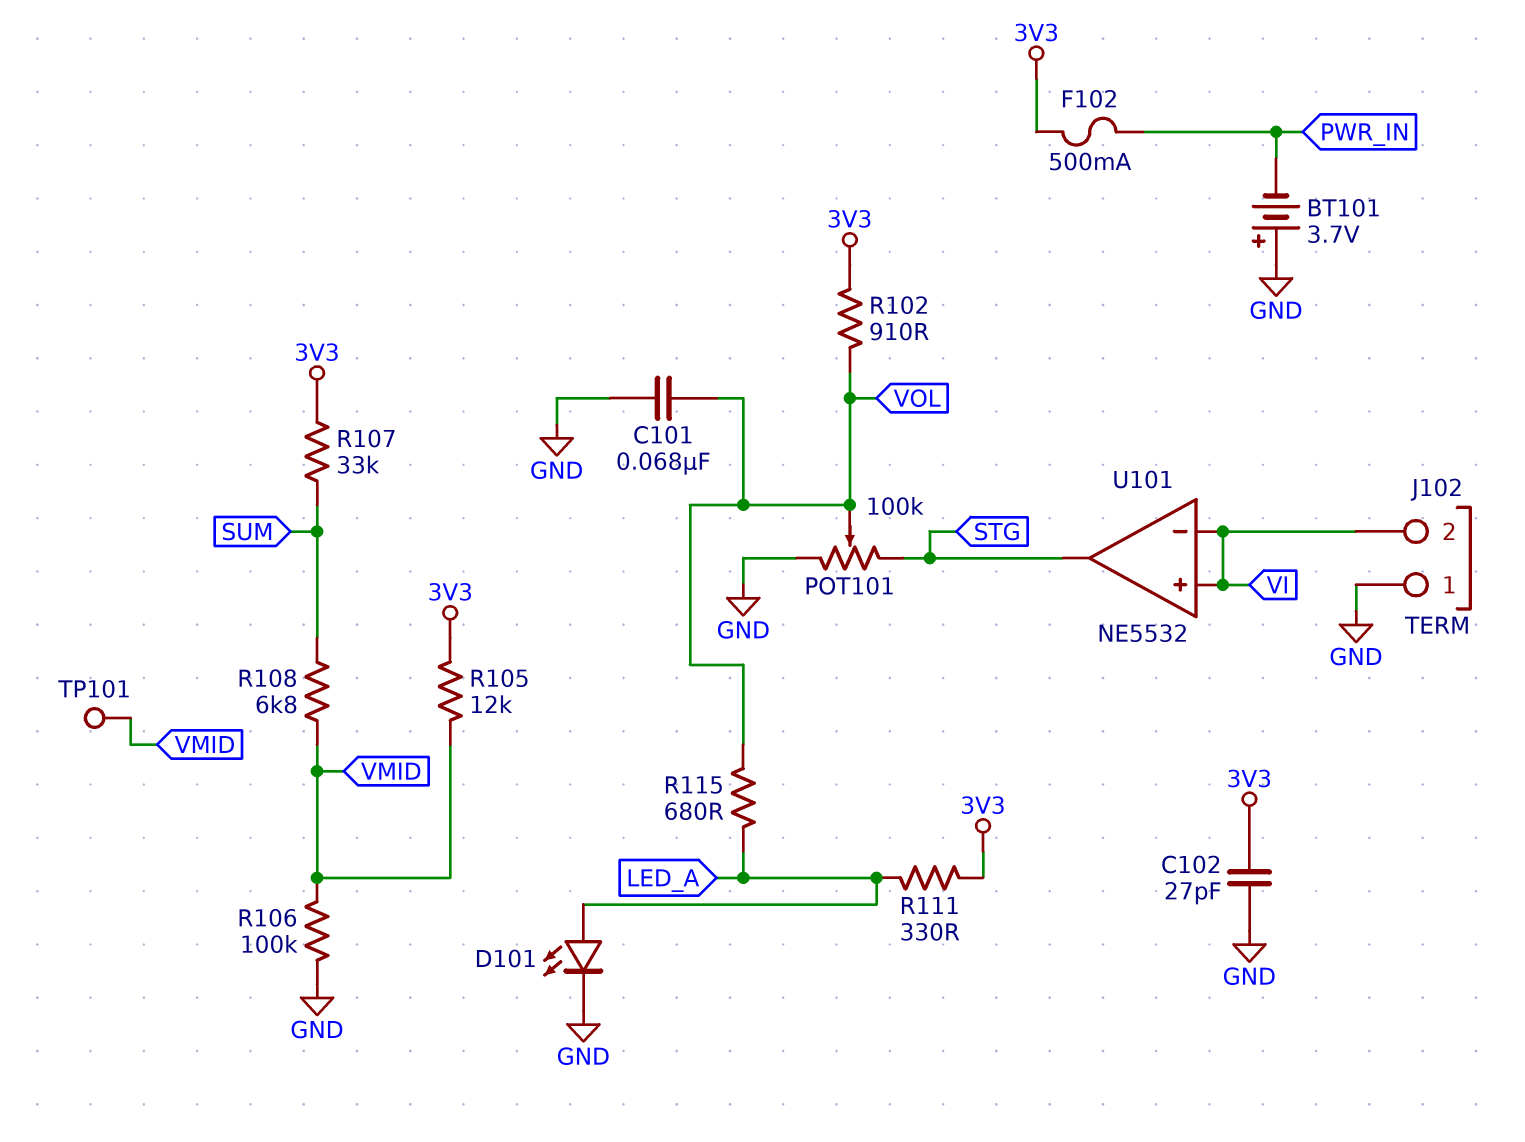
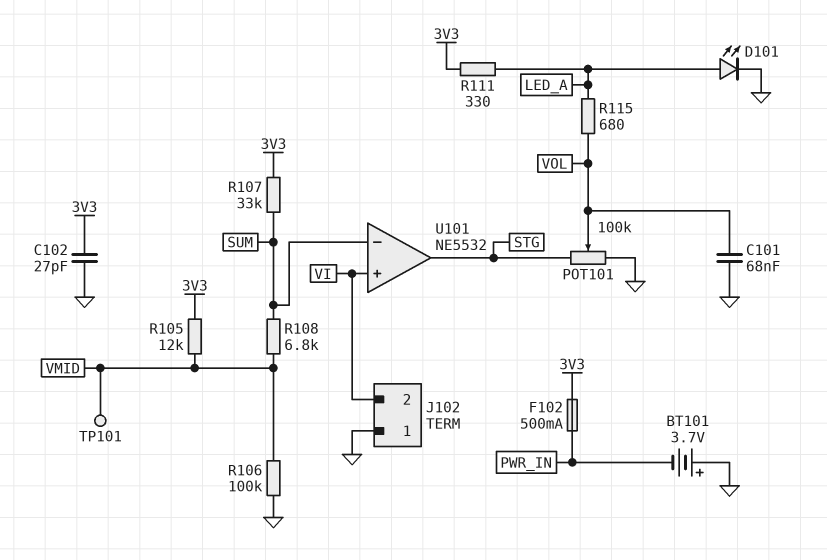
R102: 910 (3V3, VOL) -> none
U101 pin in-: VI -> SUM

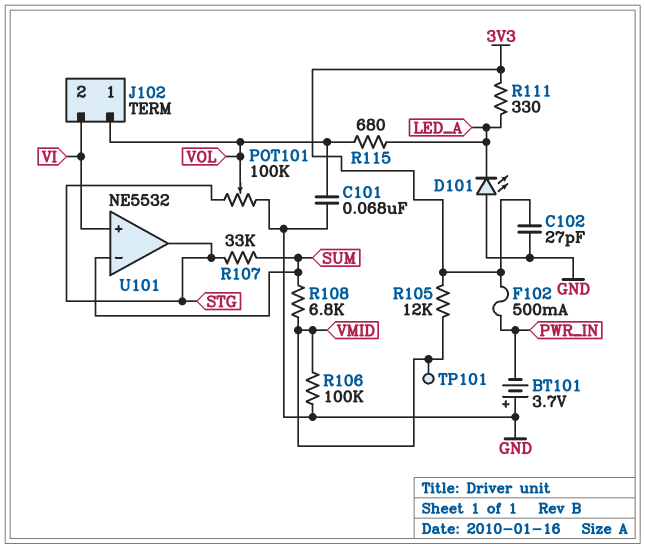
D101: LED (A LED_A, K GND) -> LED (A GND, K LED_A)
J102 pin 1: GND -> VOL
R107: 33k (3V3, SUM) -> 33k (STG, SUM)

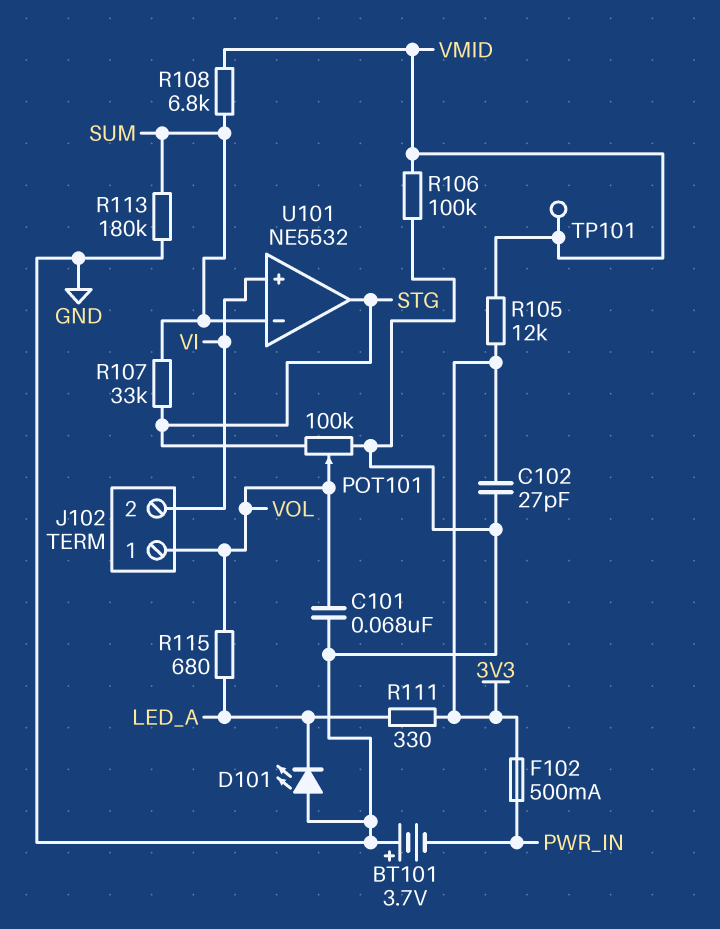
R113: none -> 180k (GND, SUM)

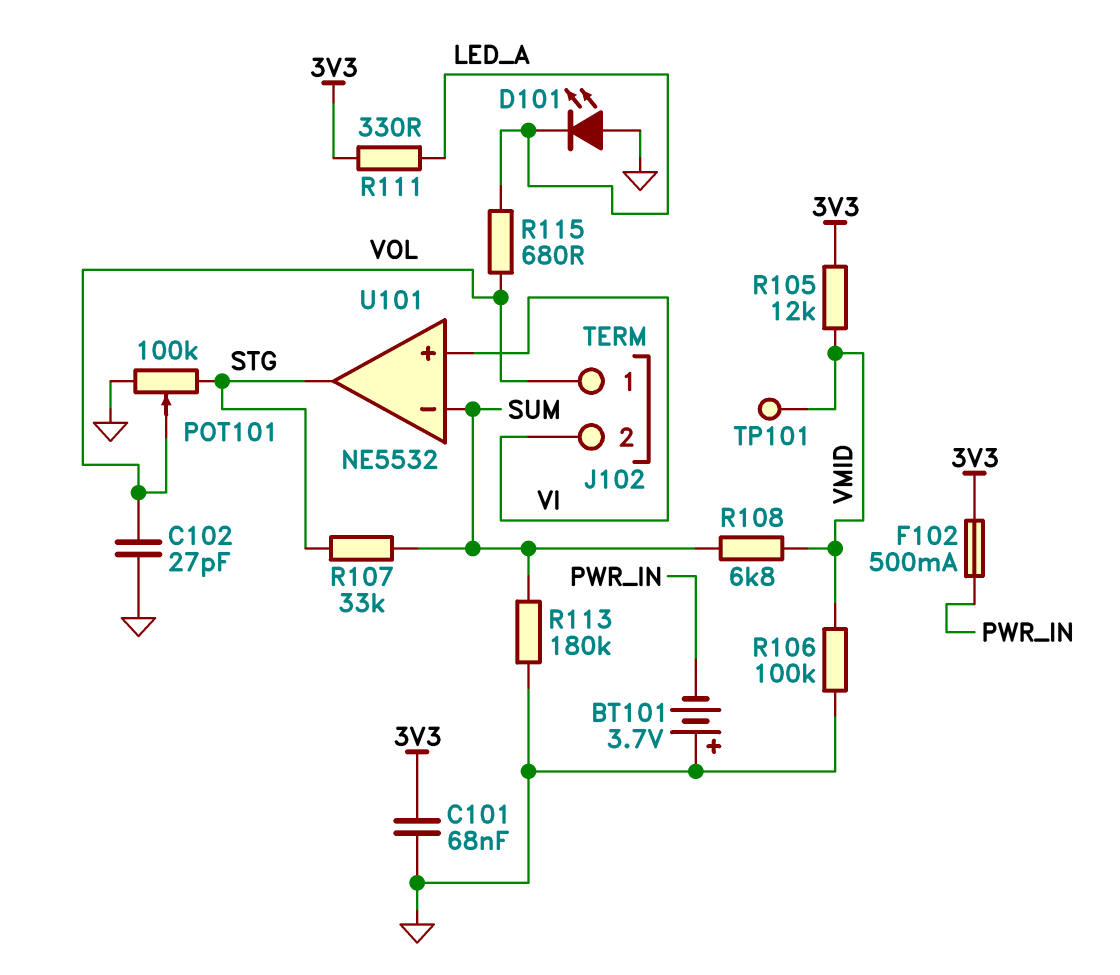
C101: 68nF (GND, VOL) -> 68nF (3V3, GND)
C102: 27pF (3V3, GND) -> 27pF (GND, VOL)

